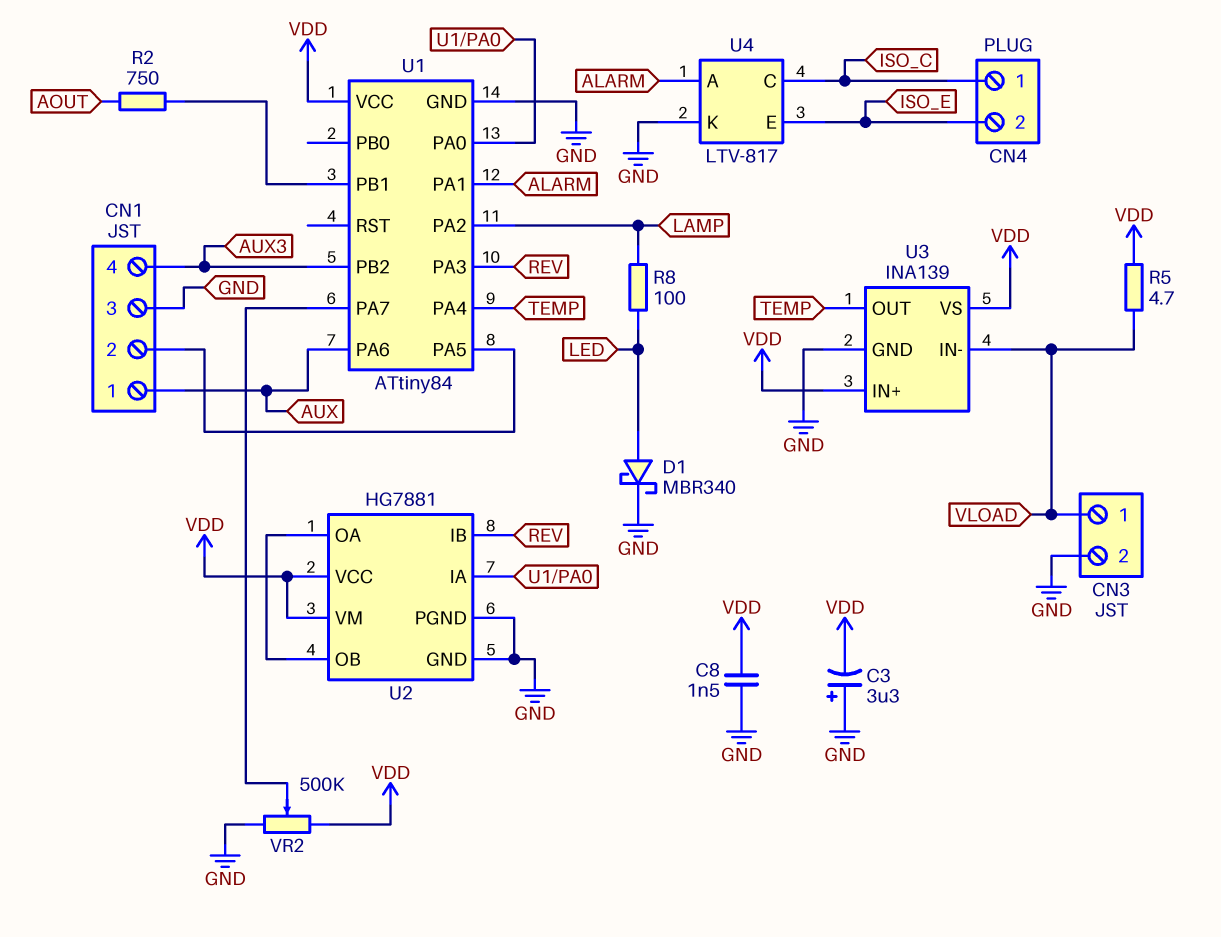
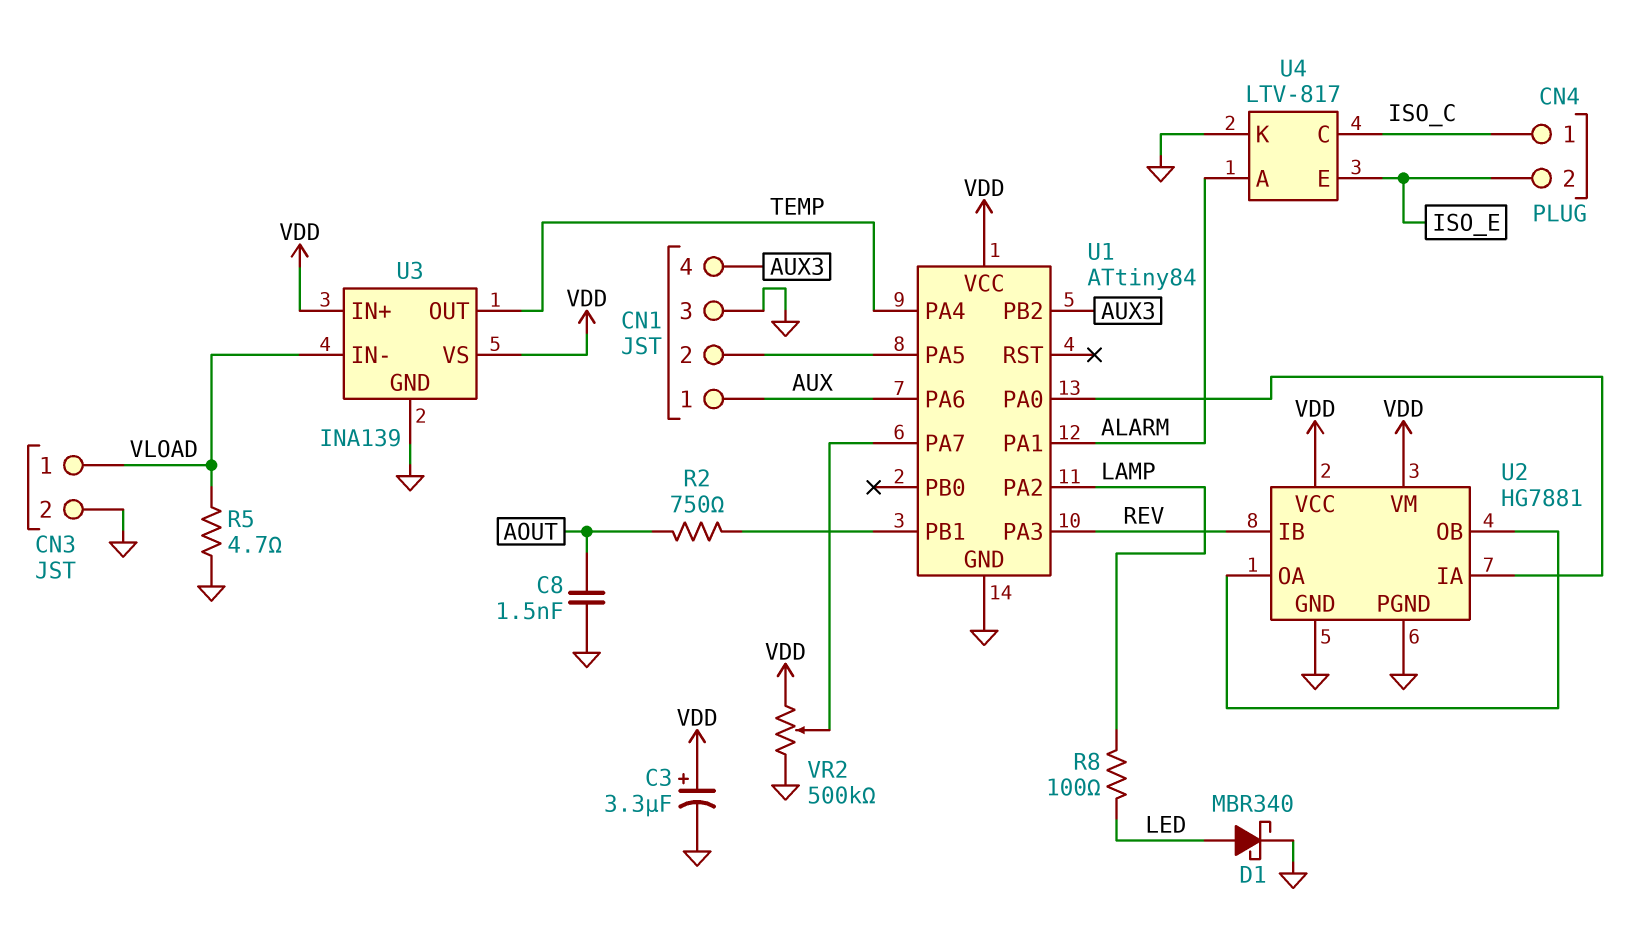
C3: 3.3uF (plus GND, minus VDD) -> 3.3uF (plus VDD, minus GND)
C8: 1.5nF (GND, VDD) -> 1.5nF (AOUT, GND)
R5: 4.7 (VDD, VLOAD) -> 4.7 (GND, VLOAD)

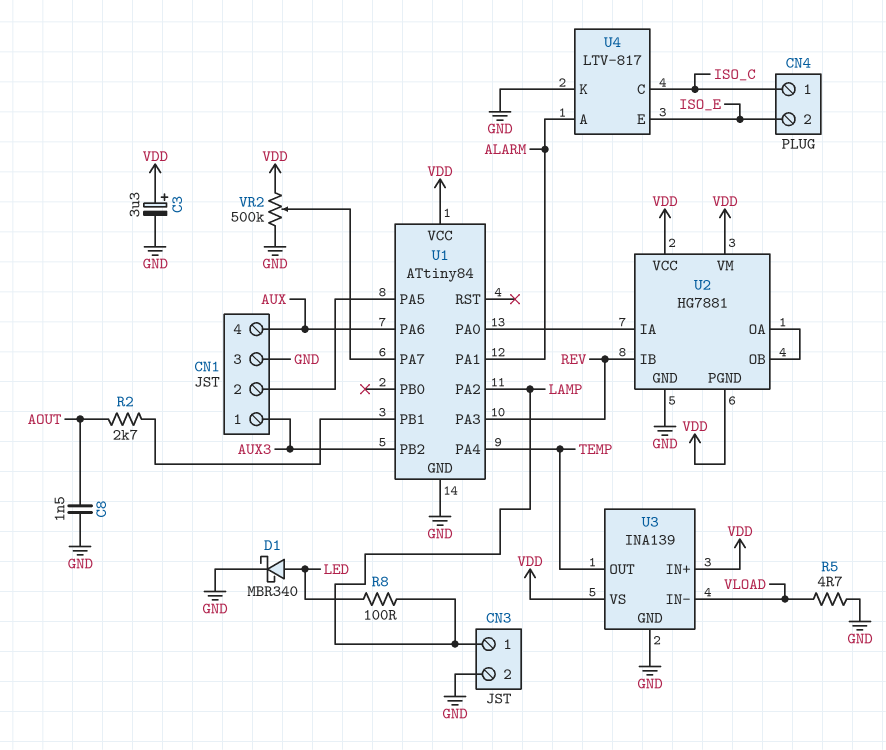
CN1 pin 1: AUX -> AUX3
CN1 pin 4: AUX3 -> AUX
CN3 pin 1: VLOAD -> LAMP
R2: 750 (AOUT, U1/PB1) -> 2.7k (AOUT, U1/PB1)
U2 pin PGND: GND -> VDD

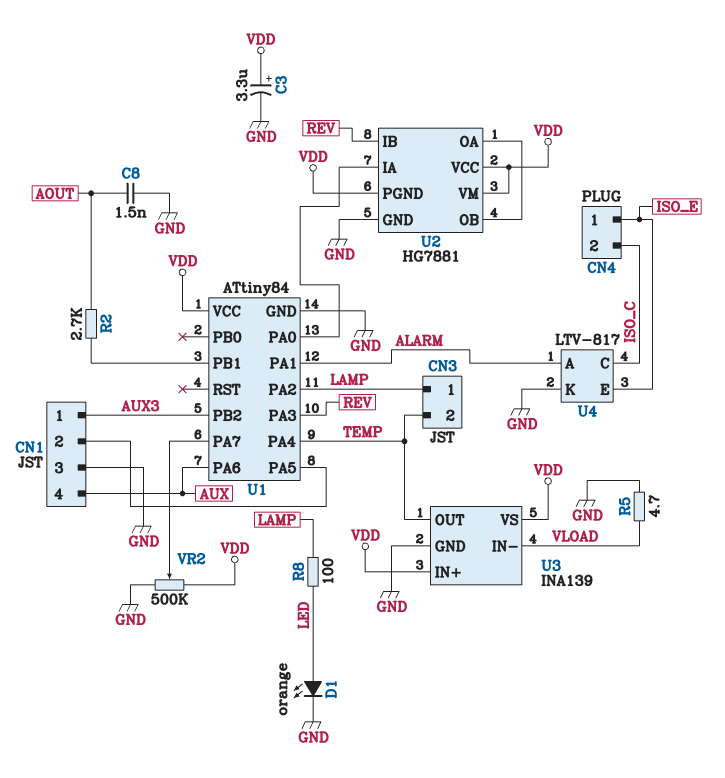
CN3 pin 2: GND -> TEMP
CN4 pin 1: ISO_C -> ISO_E
CN4 pin 2: ISO_E -> ISO_C
D1: schottky MBR340 (A LED, K GND) -> LED orange (A LED, K GND)

